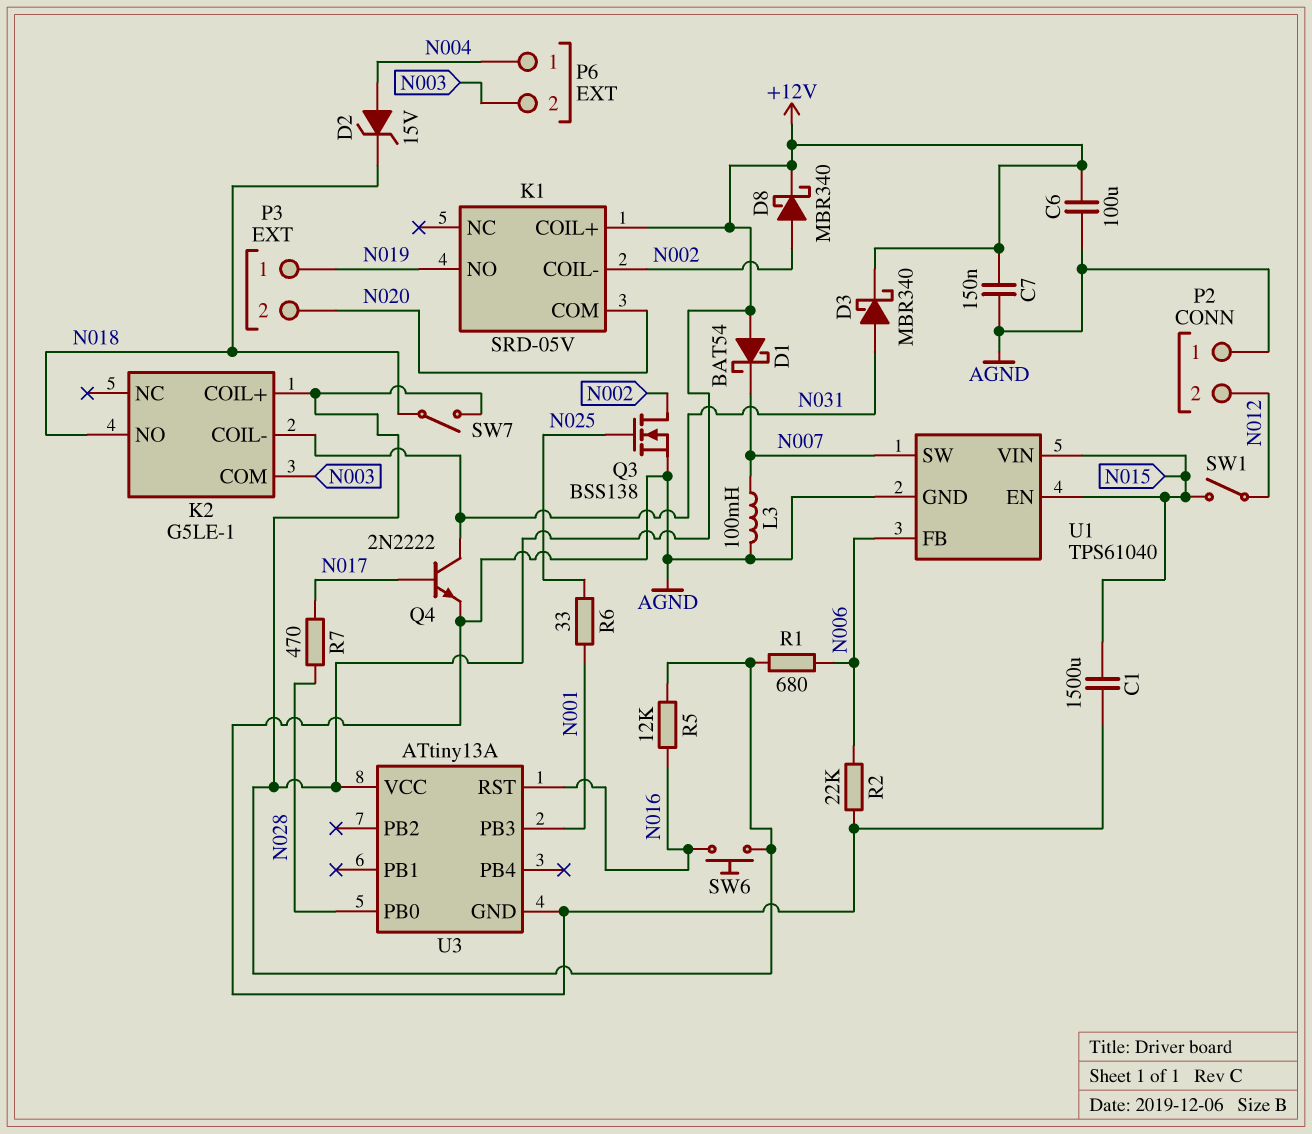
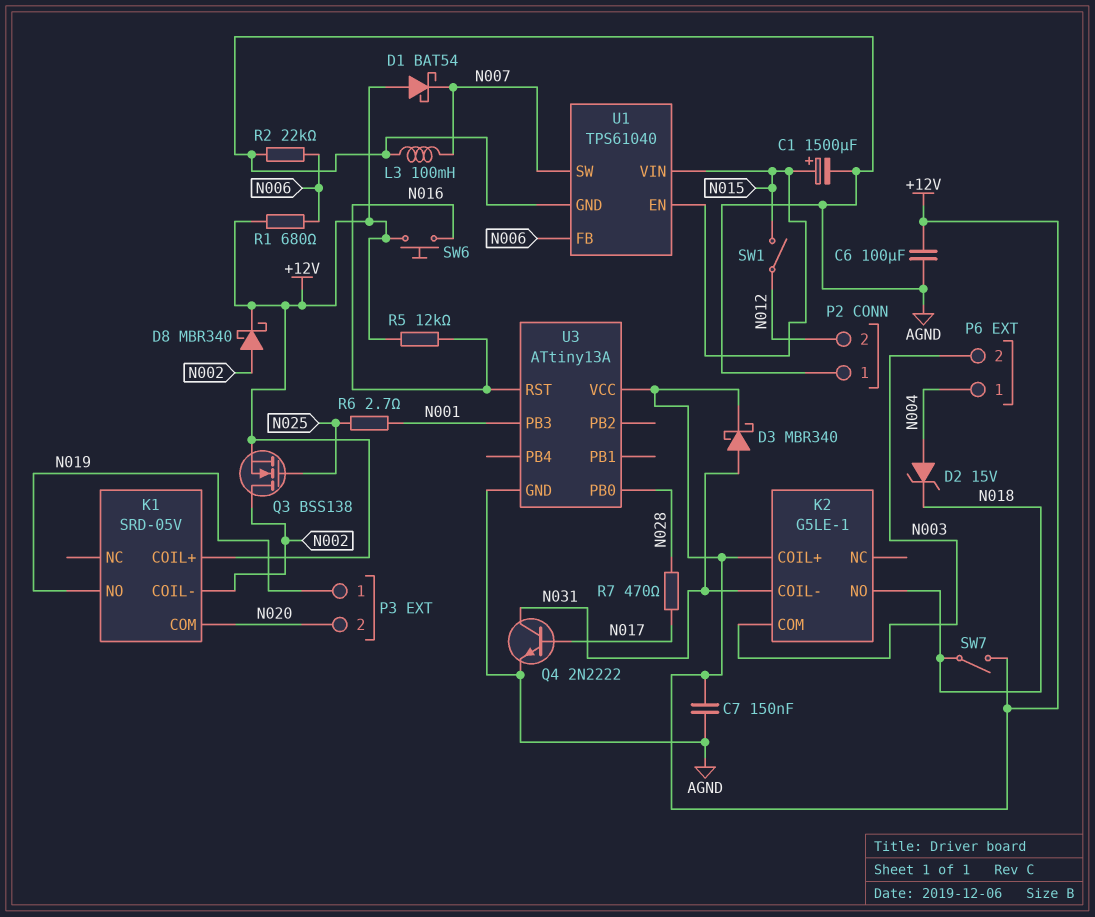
C1: 1500uF (AGND, N015) -> 1500uF (plus N015, minus AGND)
Q3: NMOS BSS138 (G N025, D N002, S AGND) -> NMOS BSS138 (G N025, D N002, S +12V)
R6: 33 (N001, N025) -> 2.7 (N001, N025)

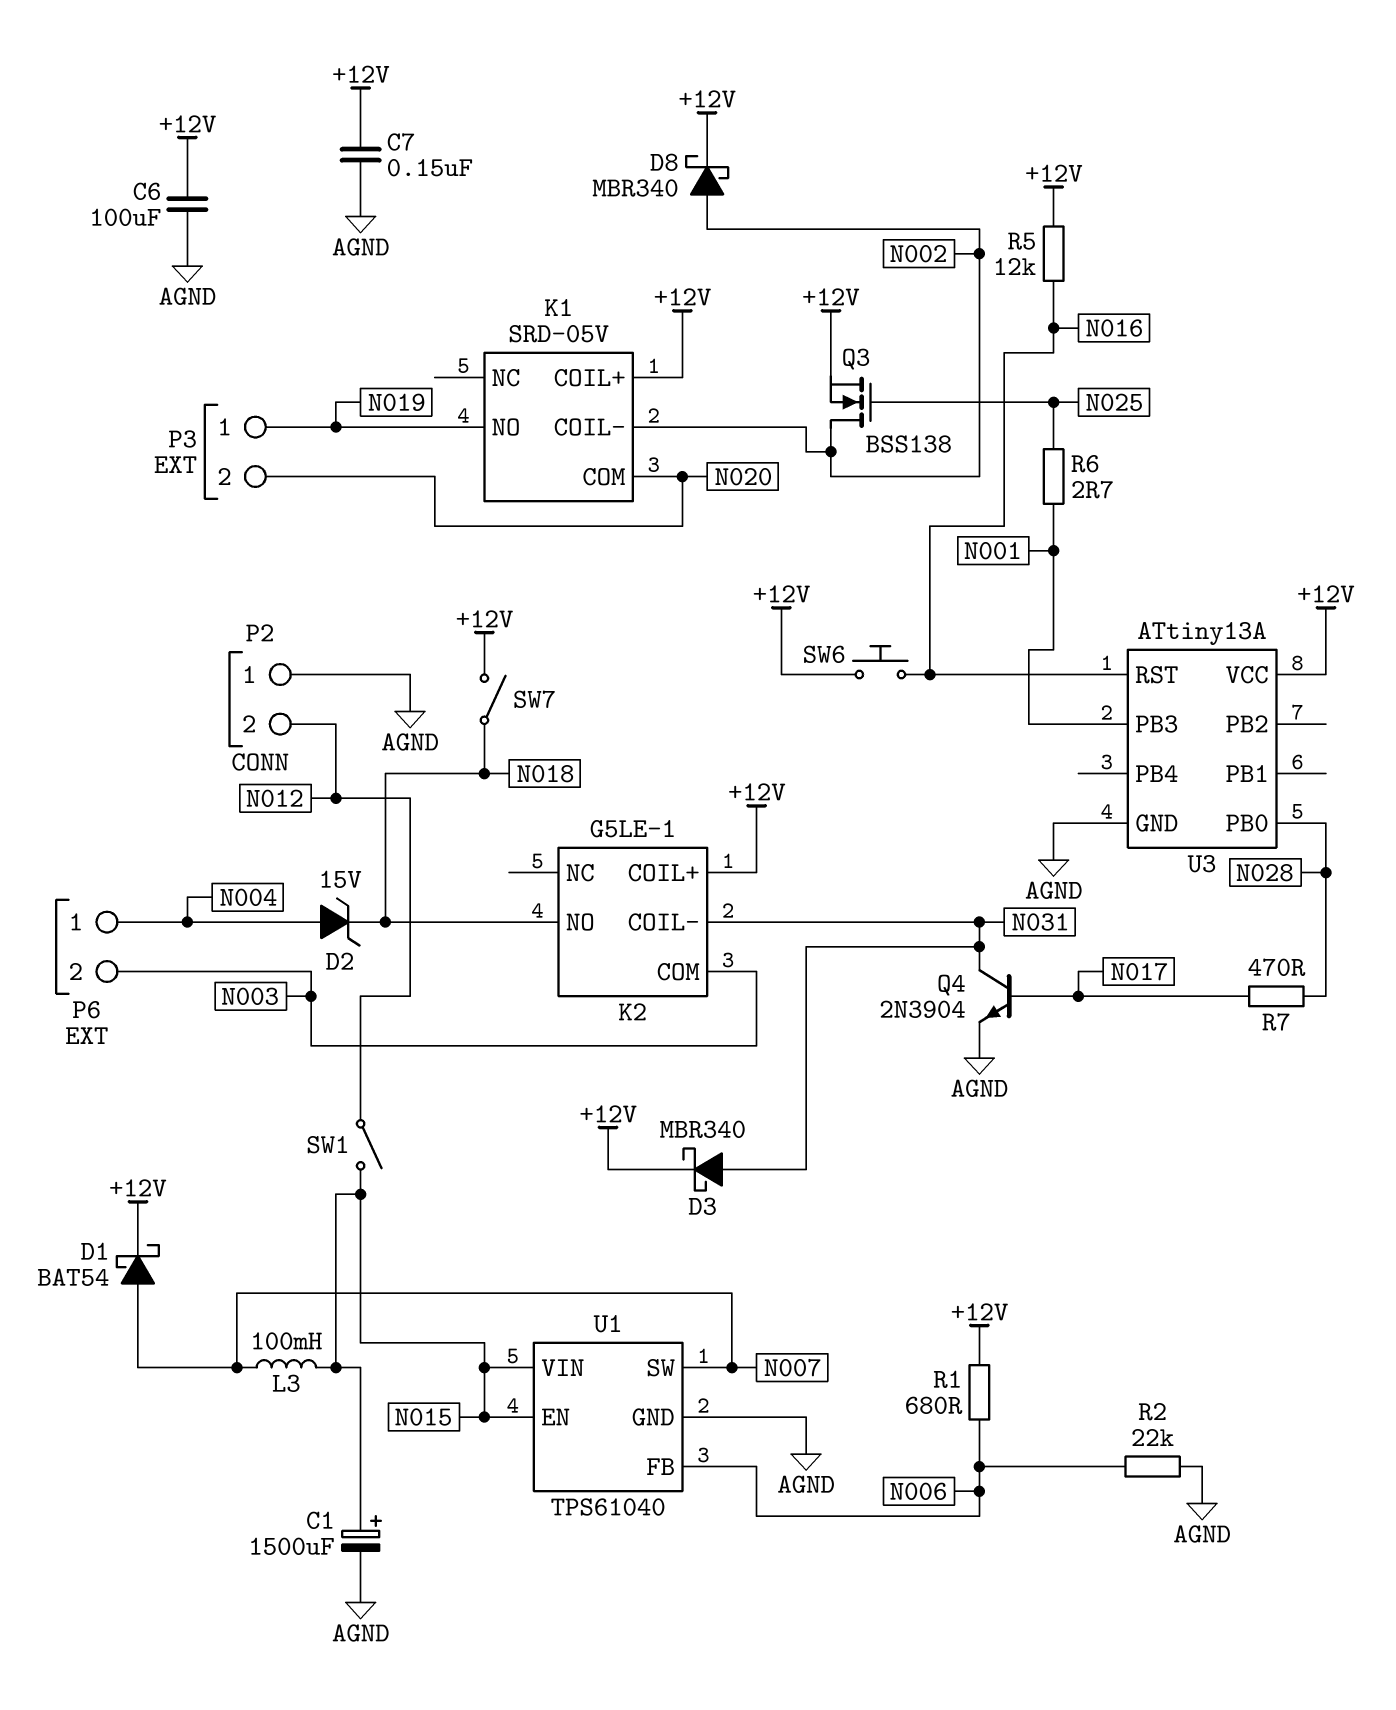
D1: schottky BAT54 (A +12V, K N007) -> schottky BAT54 (A N007, K +12V)
L3: 100mH (AGND, N007) -> 100mH (N007, N015)
Q4: NPN 2N2222 (B N017, C N031, E AGND) -> NPN 2N3904 (B N017, C N031, E AGND)

